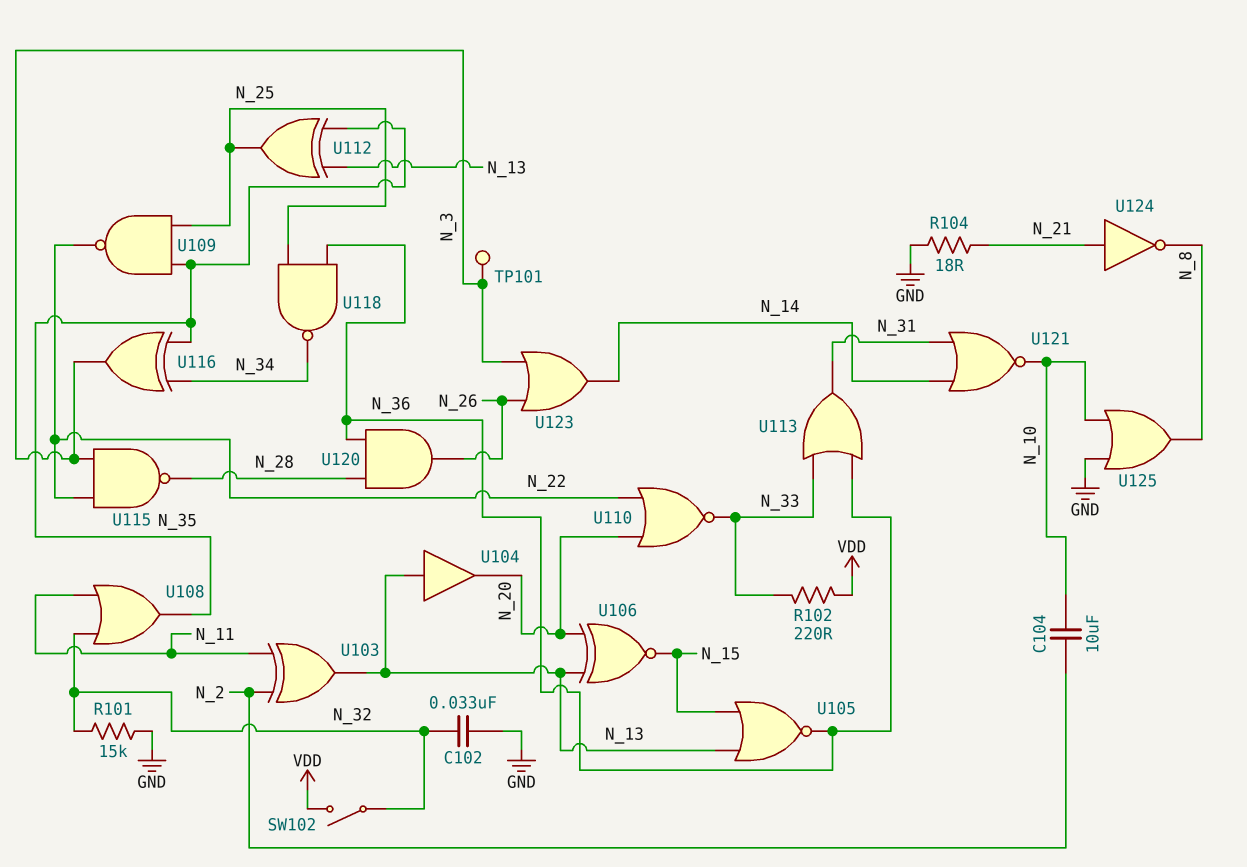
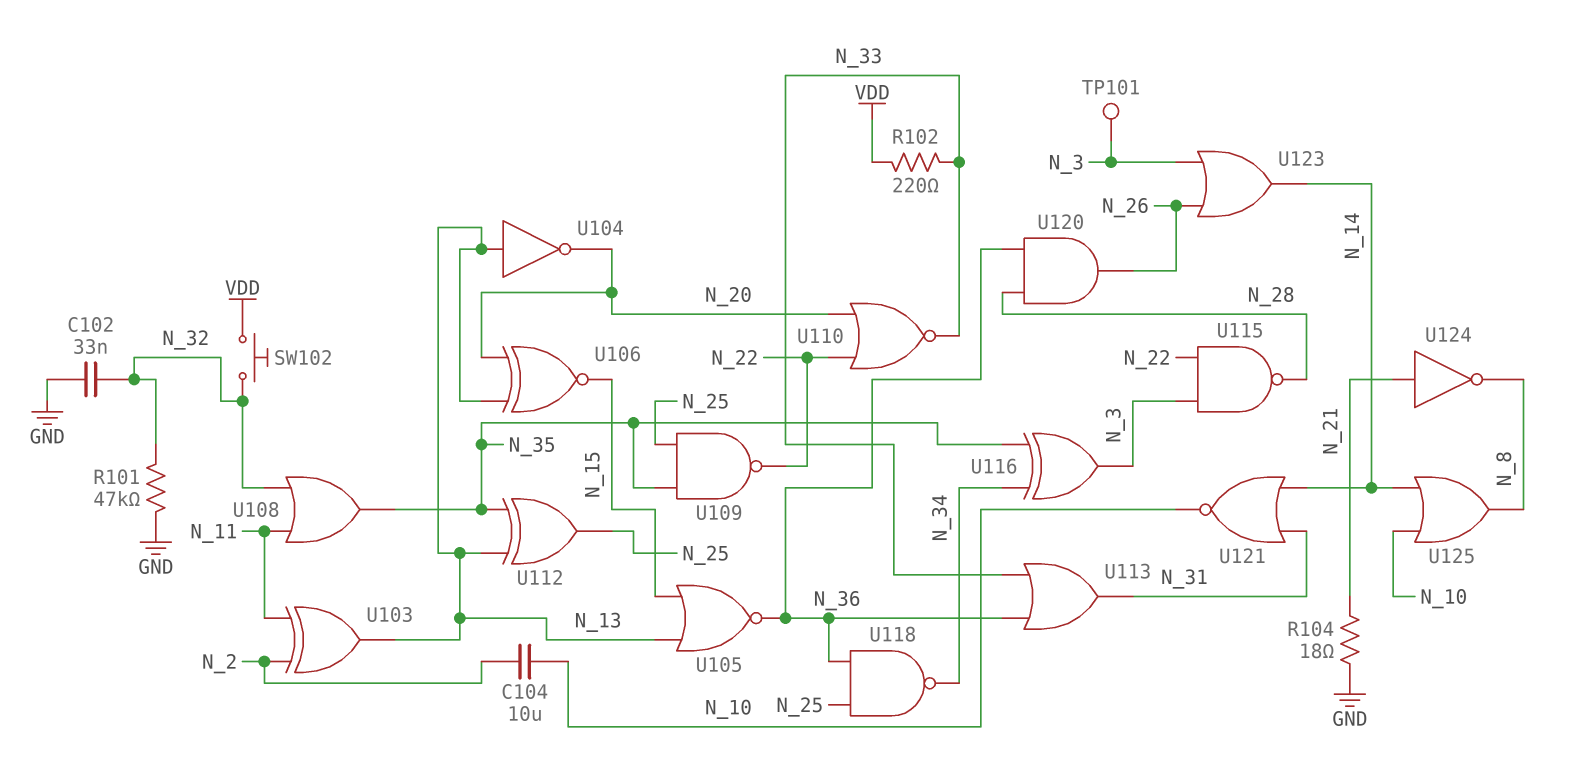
R101: 15k (GND, N_32) -> 47k (GND, N_32)
SW102: switch (N_32, VDD) -> button (N_32, VDD)
U104: buffer (in N_13, out N_20) -> NOT (in N_13, out N_20)
U125: OR (in GND, in N_10, out N_8) -> OR (in N_10, in N_14, out N_8)

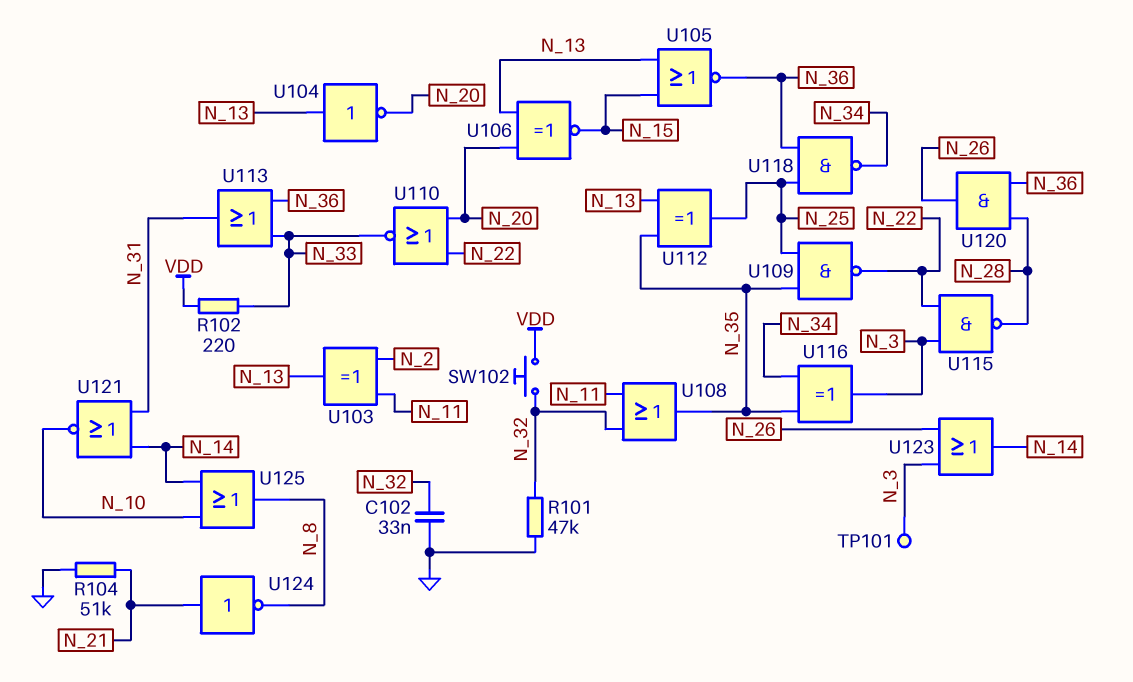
C104: 10uF (N_2, N_10) -> none
R104: 18 (GND, N_21) -> 51k (GND, N_21)

